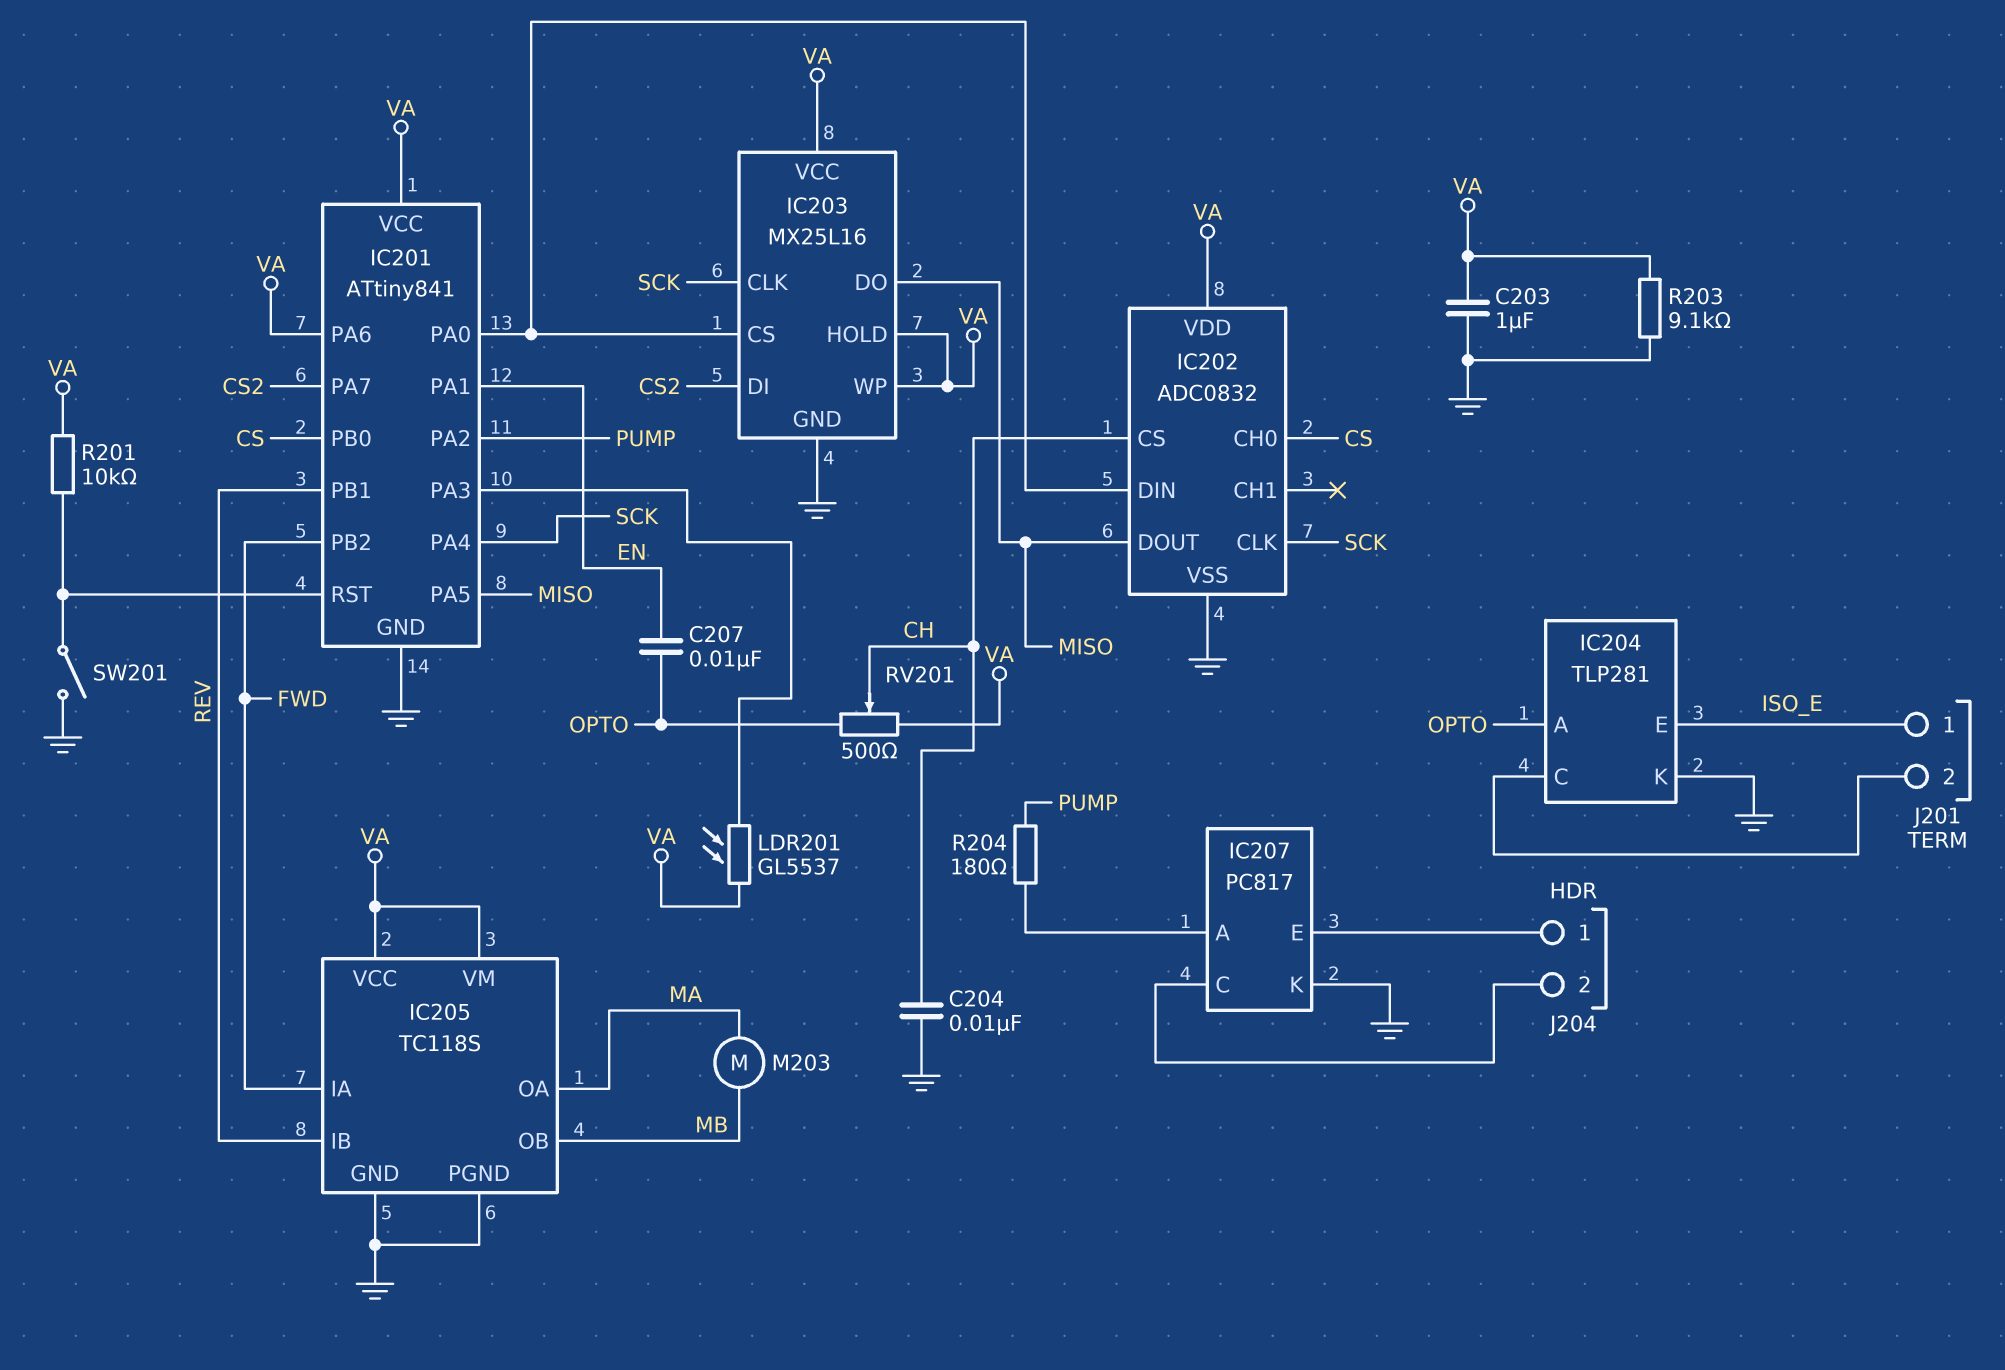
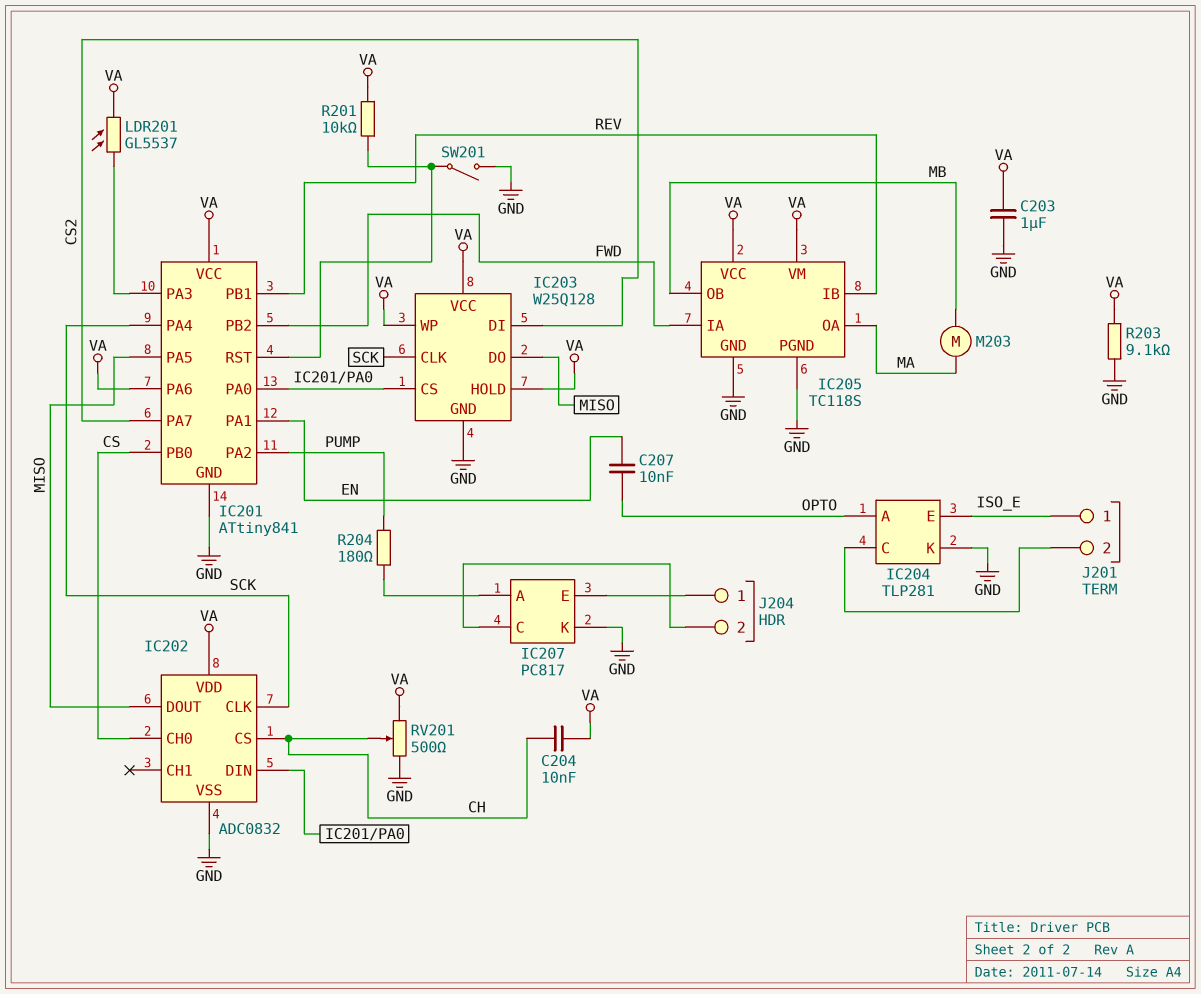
C204: 10nF (CH, GND) -> 10nF (CH, VA)
IC203: MX25L16 -> W25Q128
RV201: 500 (OPTO, VA, wiper CH) -> 500 (GND, VA, wiper CH)

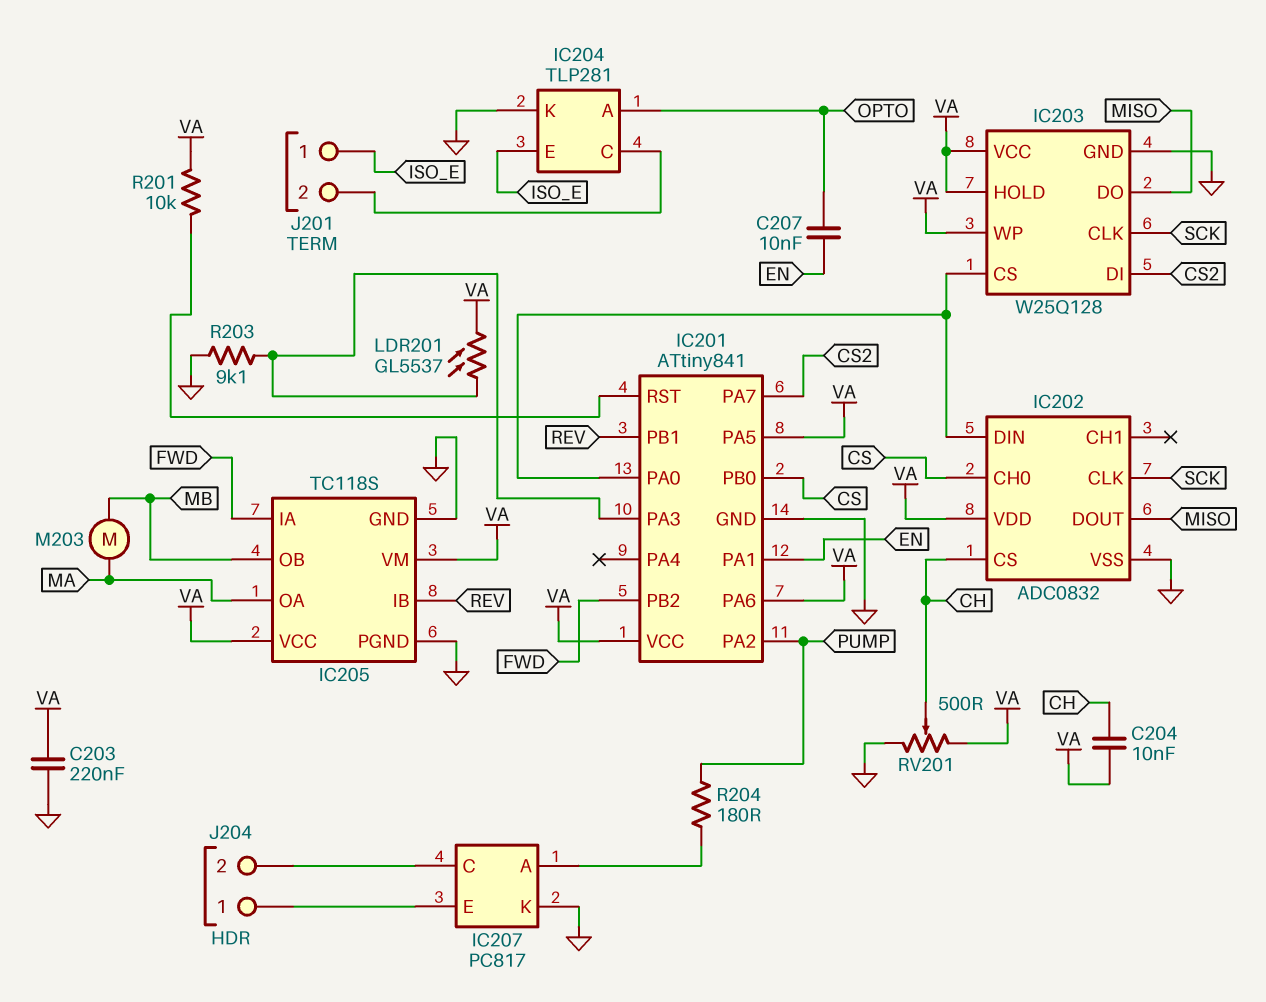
C203: 1uF (GND, VA) -> 220nF (GND, VA)
IC201 pin PA4: SCK -> none
IC201 pin PA5: MISO -> VA
R203: 9.1k (GND, VA) -> 9.1k (GND, IC201/PA3)
SW201: switch (GND, IC201/RST) -> none

